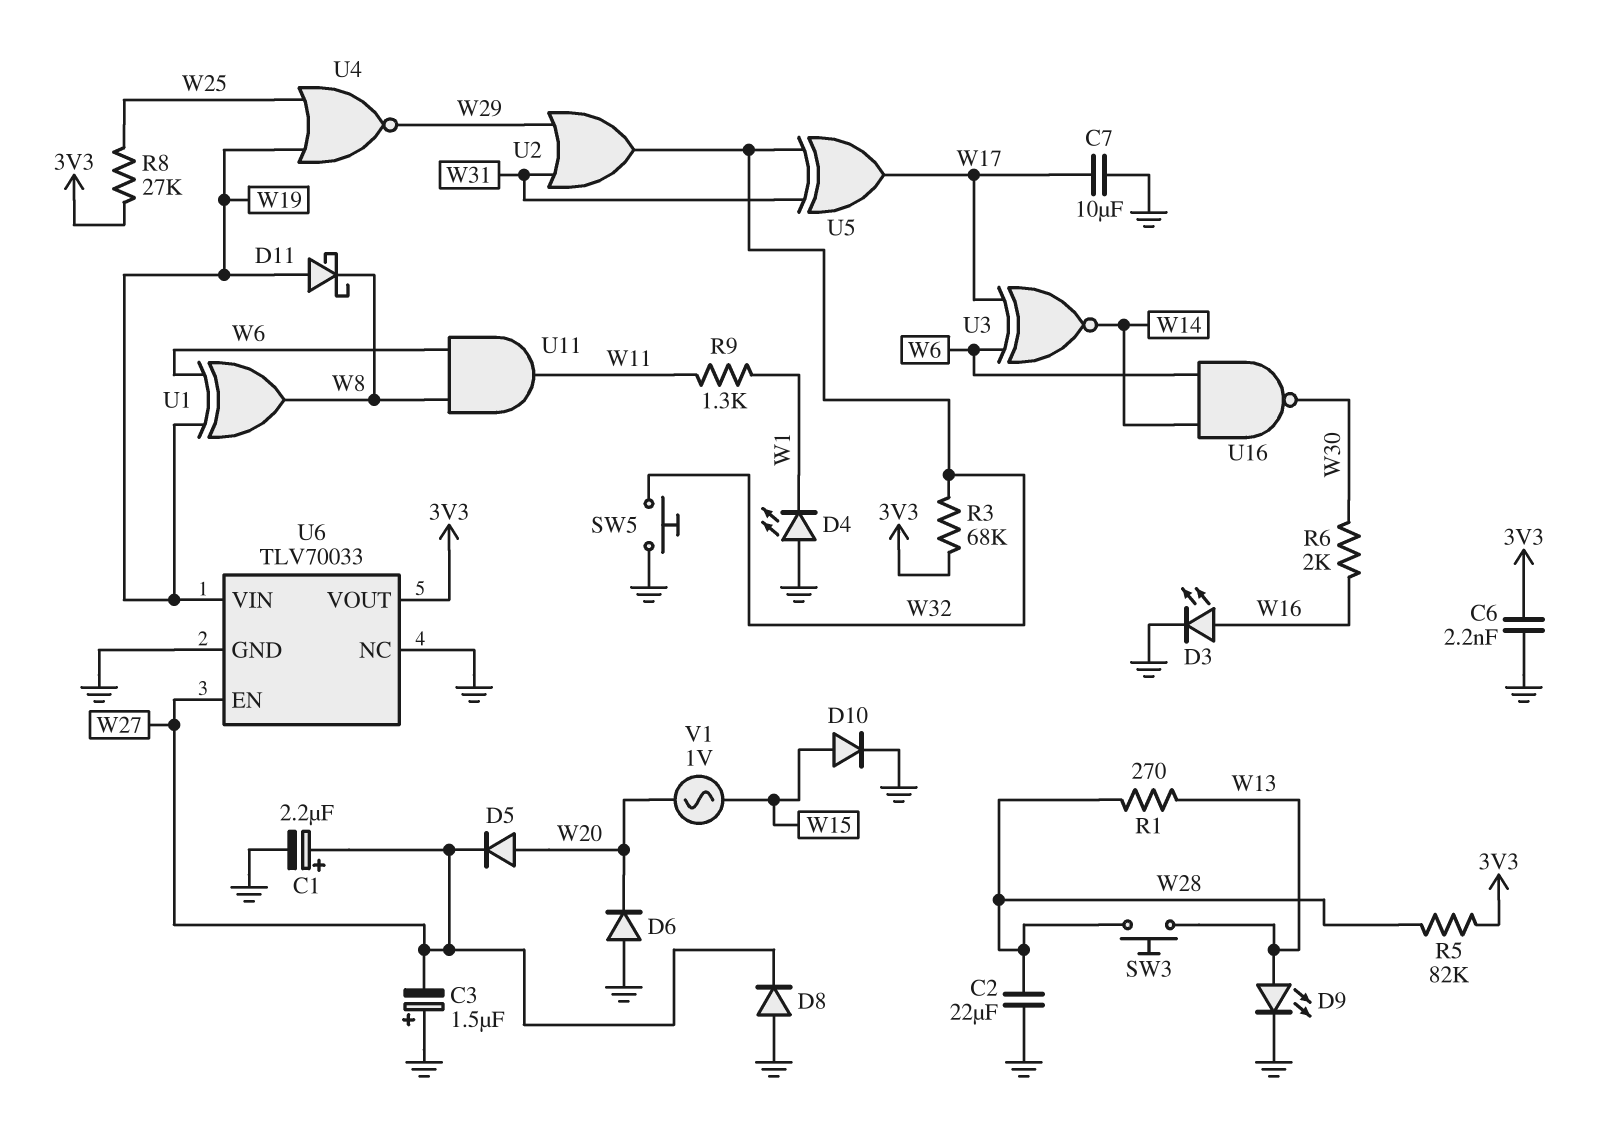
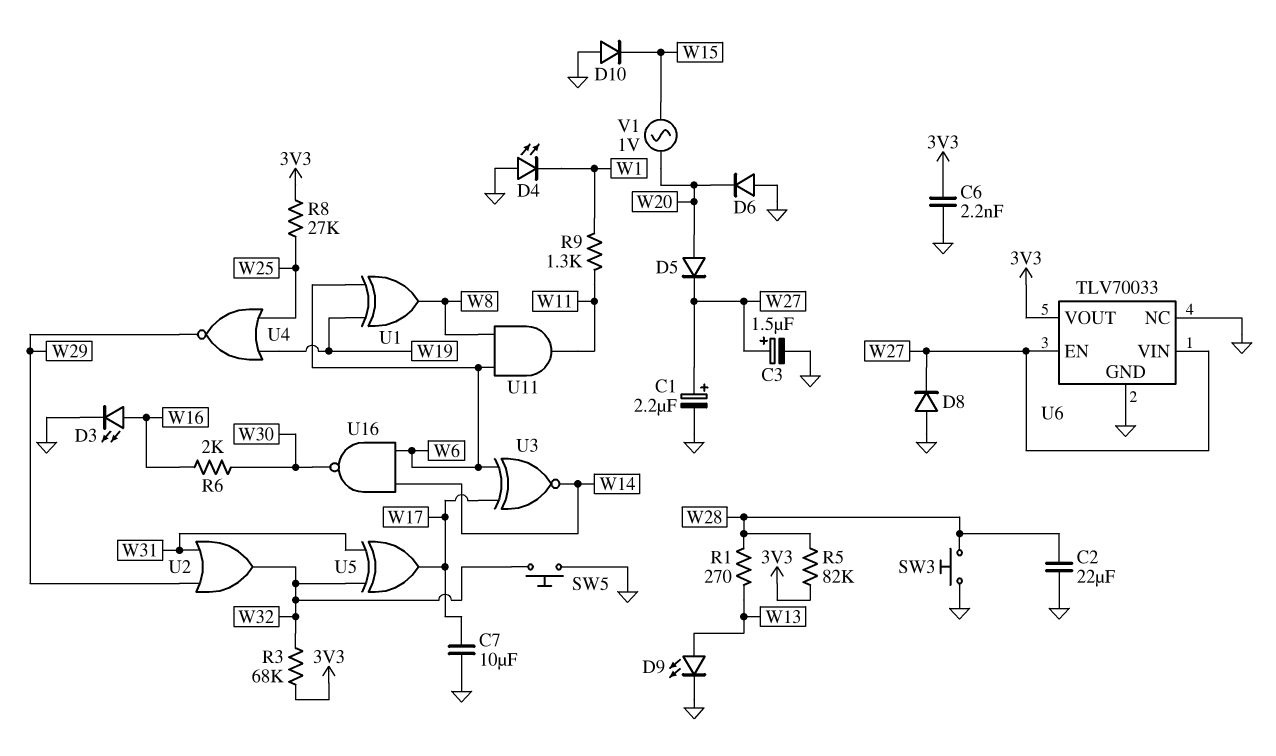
C3: 1.5uF (plus GND, minus W27) -> 1.5uF (plus W27, minus GND)
D10: diode (A W15, K GND) -> diode (A GND, K W15)
D11: schottky (A W19, K W8) -> none
SW3: button (W13, W28) -> button (GND, W28)
U6 pin VIN: W19 -> W27

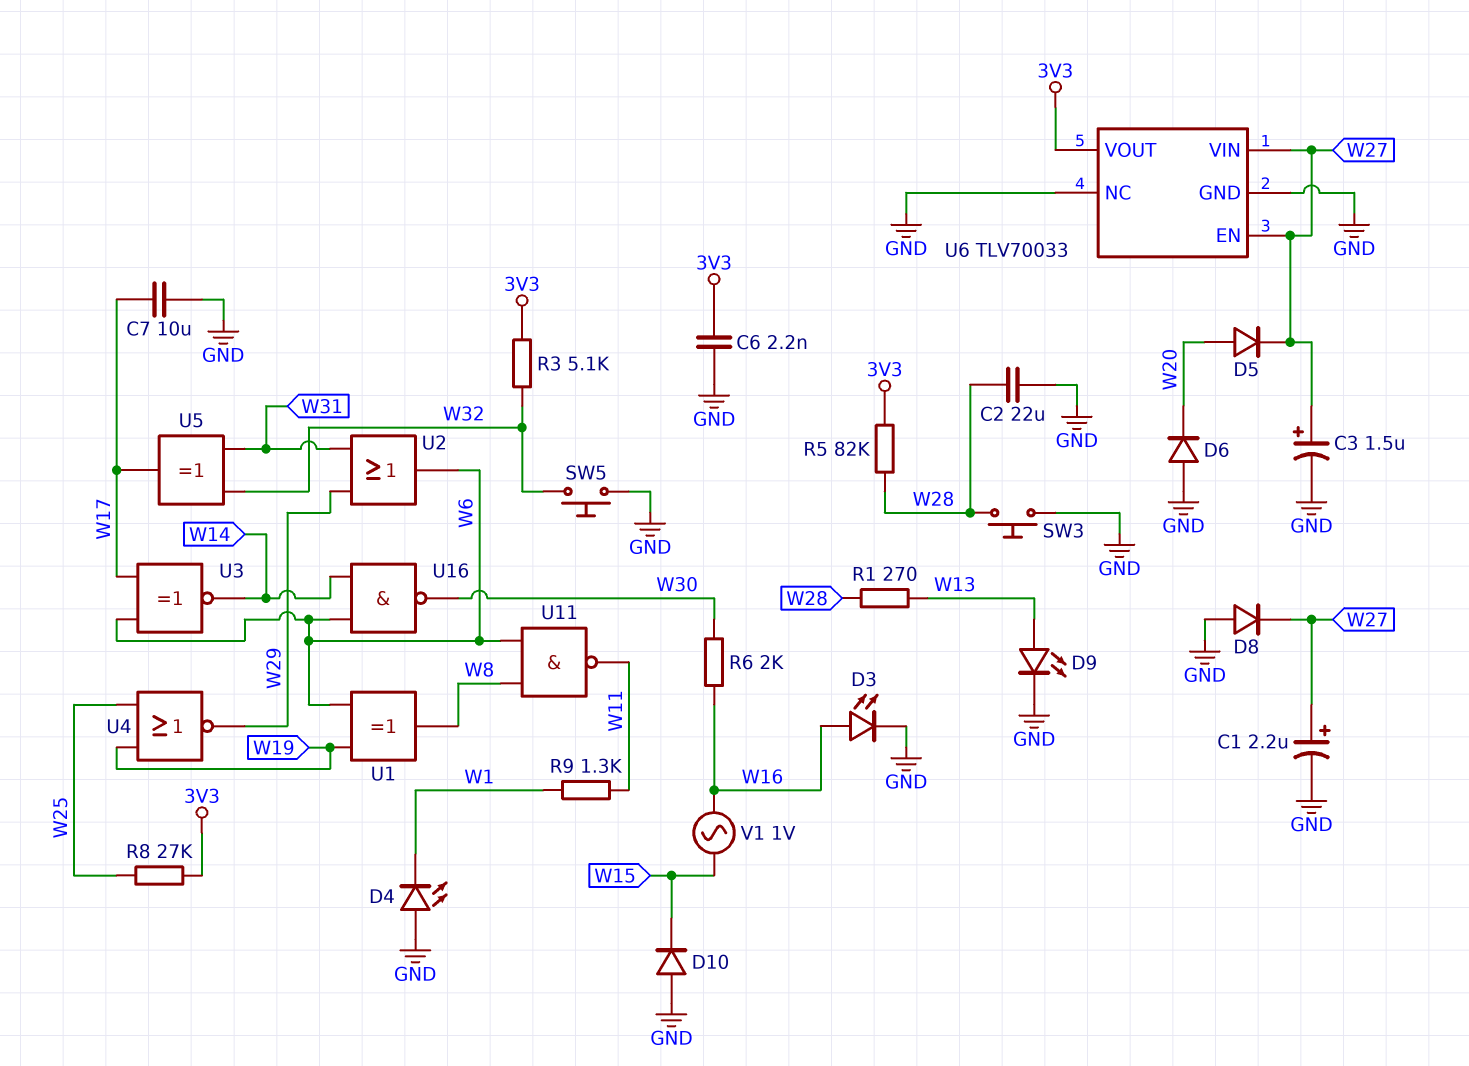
R3: 68k (3V3, W32) -> 5.1k (3V3, W32)
U2: OR (in W29, in W31, out W32) -> OR (in W29, in W31, out W6)
U11: AND (in W6, in W8, out W11) -> NAND (in W6, in W8, out W11)
V1: AC 1V (W15, W20) -> AC 1V (W15, W16)

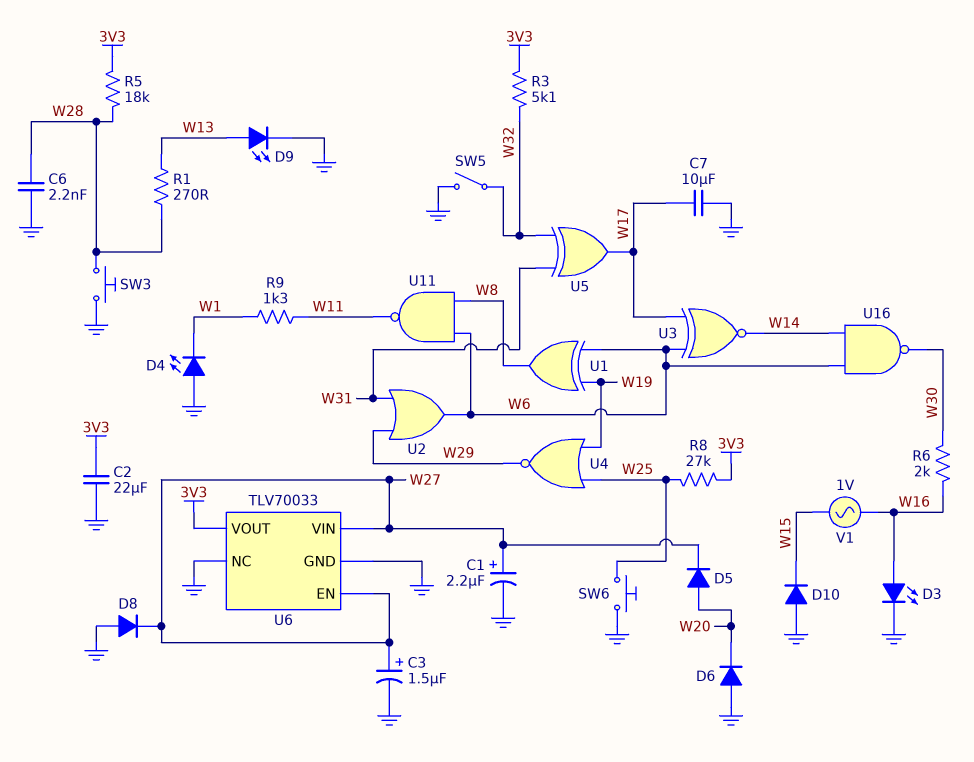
C2: 22uF (GND, W28) -> 22uF (3V3, GND)
C6: 2.2nF (3V3, GND) -> 2.2nF (GND, W28)
R5: 82k (3V3, W28) -> 18k (3V3, W28)
SW5: button (GND, W32) -> switch (GND, W32)
SW6: none -> button (GND, W25)

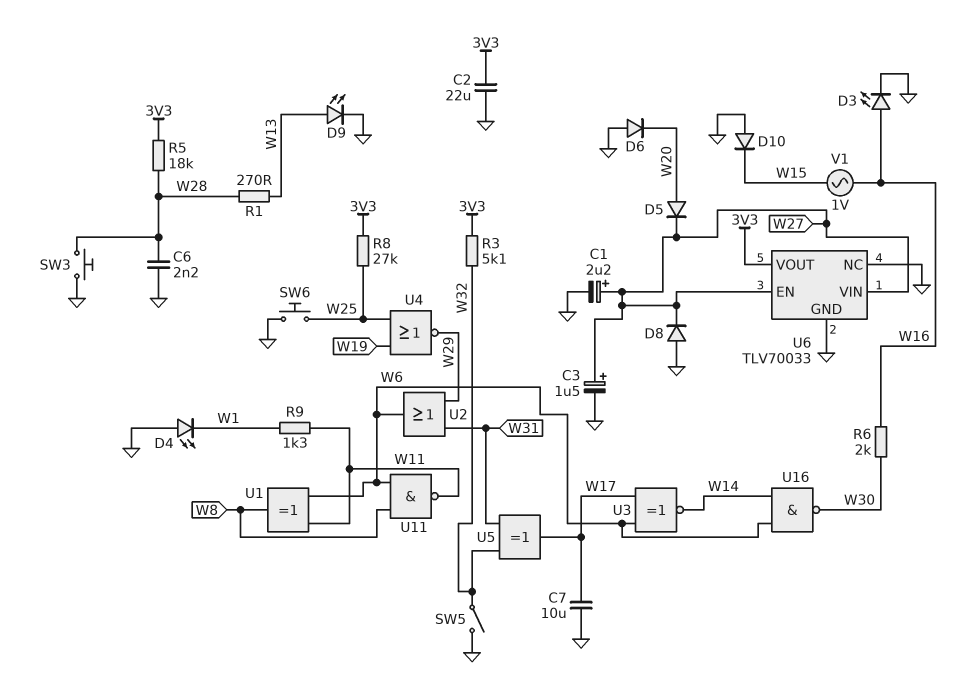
U1: XOR (in W6, in W19, out W8) -> XOR (in W6, in W11, out W8)

